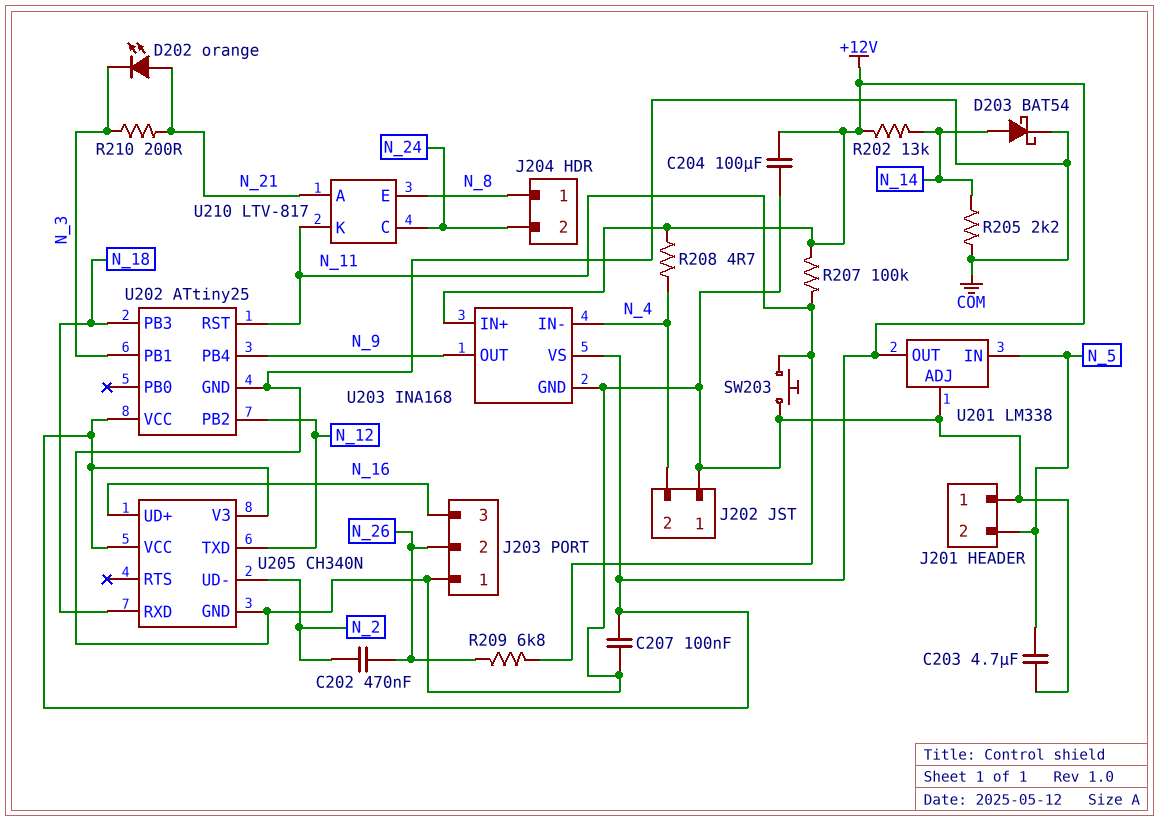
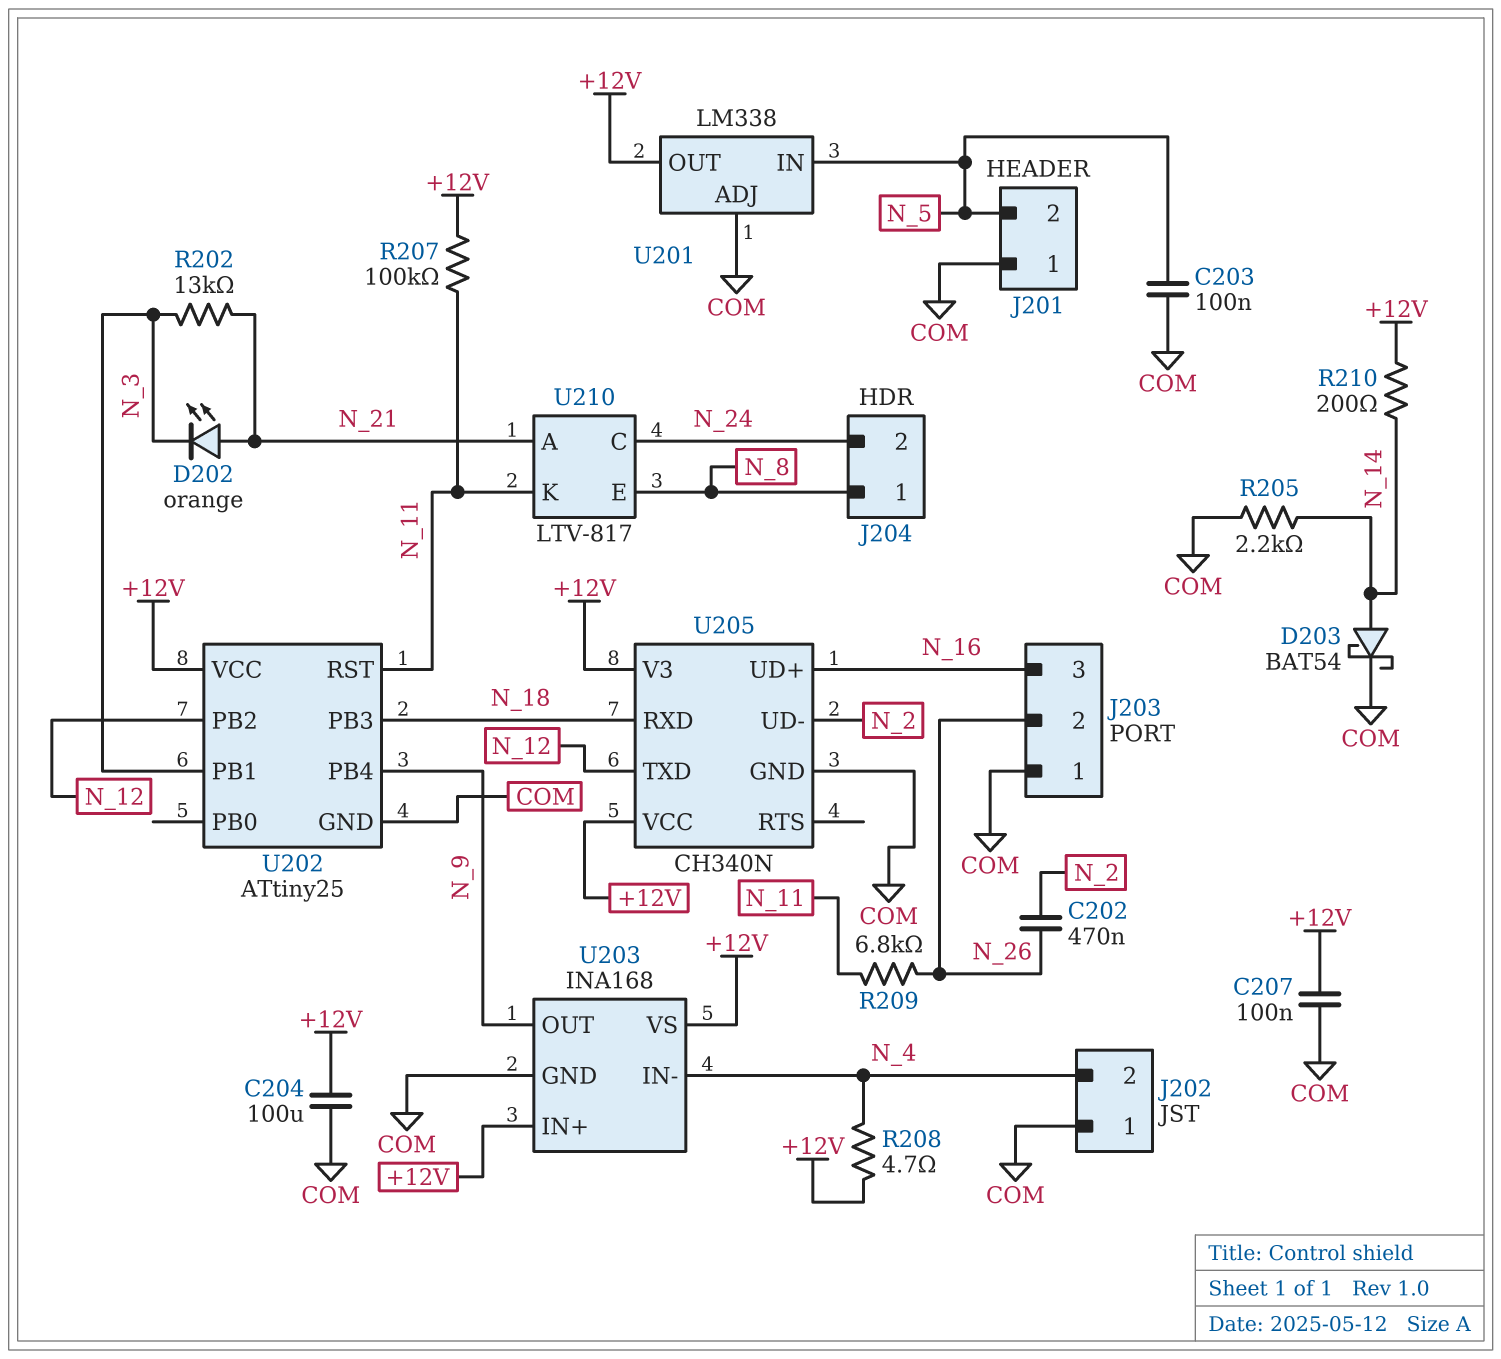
C203: 4.7uF (COM, N_5) -> 100nF (COM, N_5)
R202: 13k (+12V, N_14) -> 13k (N_3, N_21)
R210: 200 (N_3, N_21) -> 200 (+12V, N_14)
SW203: button (COM, N_11) -> none

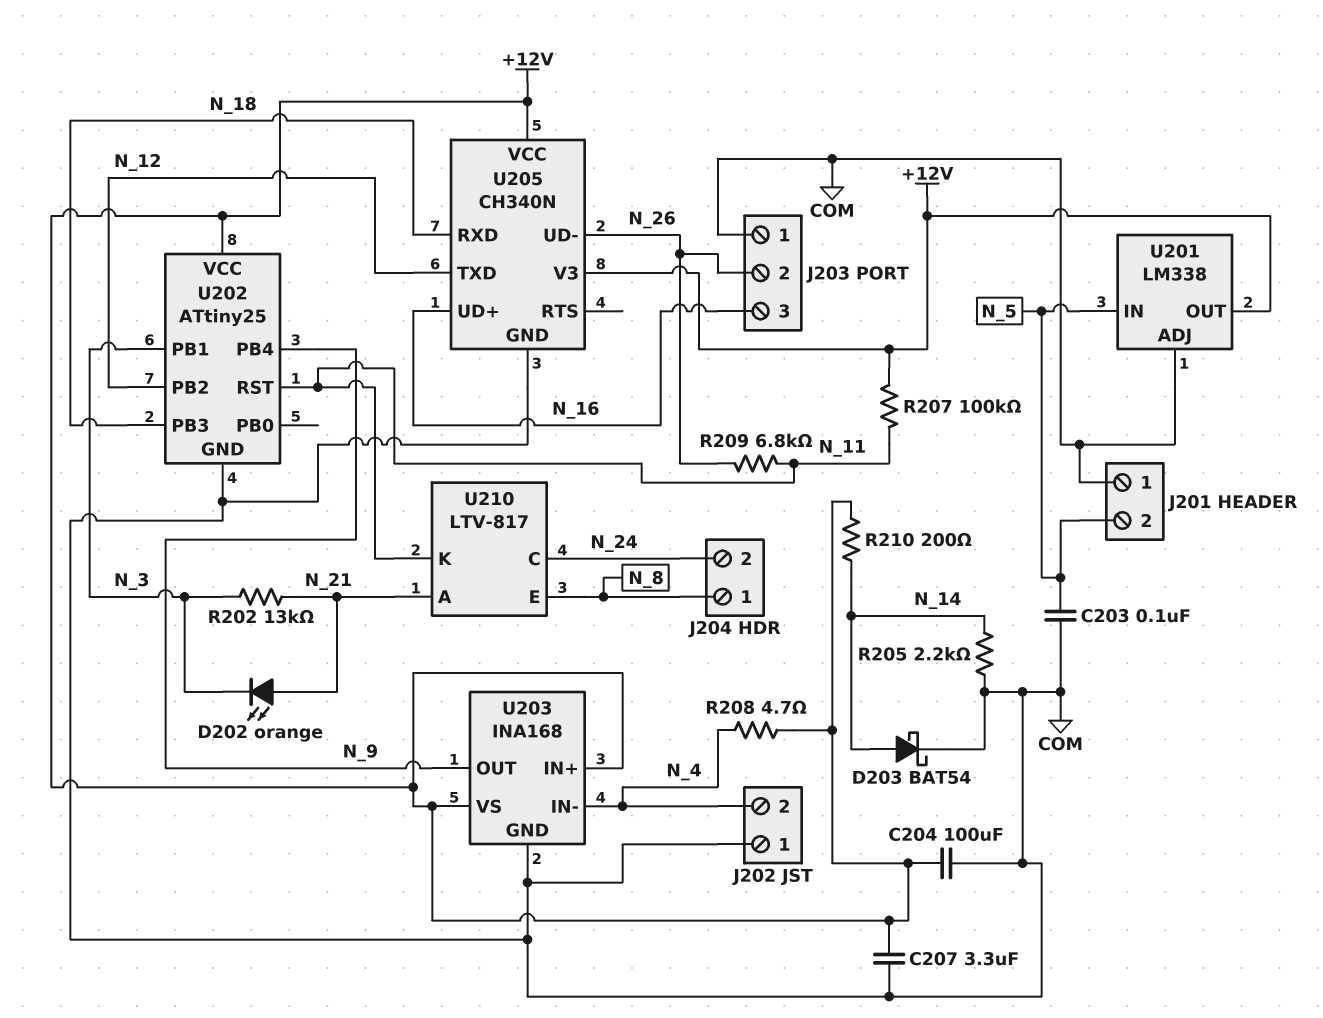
C202: 470nF (N_2, N_26) -> none
C207: 100nF (+12V, COM) -> 3.3uF (+12V, COM)
U205 pin UD-: N_2 -> N_26

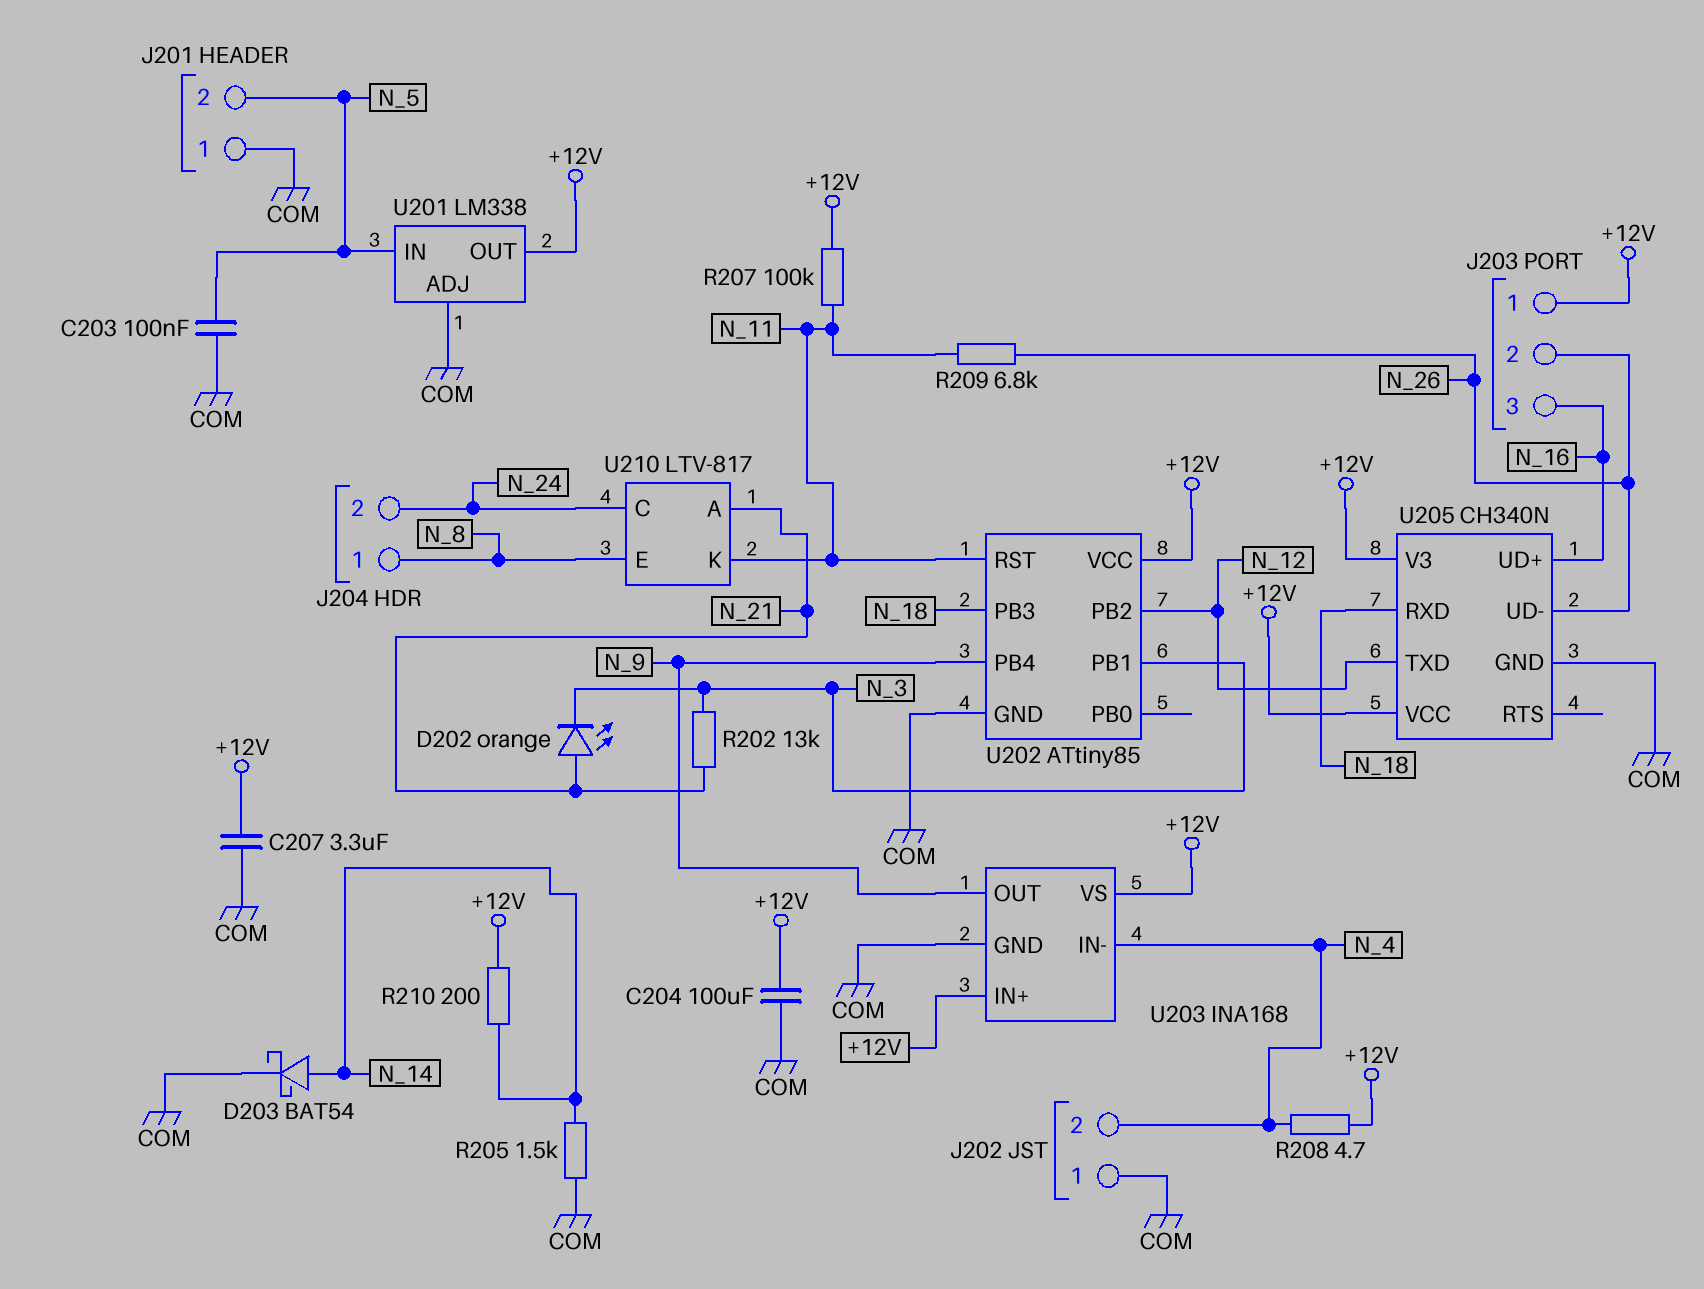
J203 pin 1: COM -> +12V
R205: 2.2k (COM, N_14) -> 1.5k (COM, N_14)
U202: ATtiny25 -> ATtiny85

